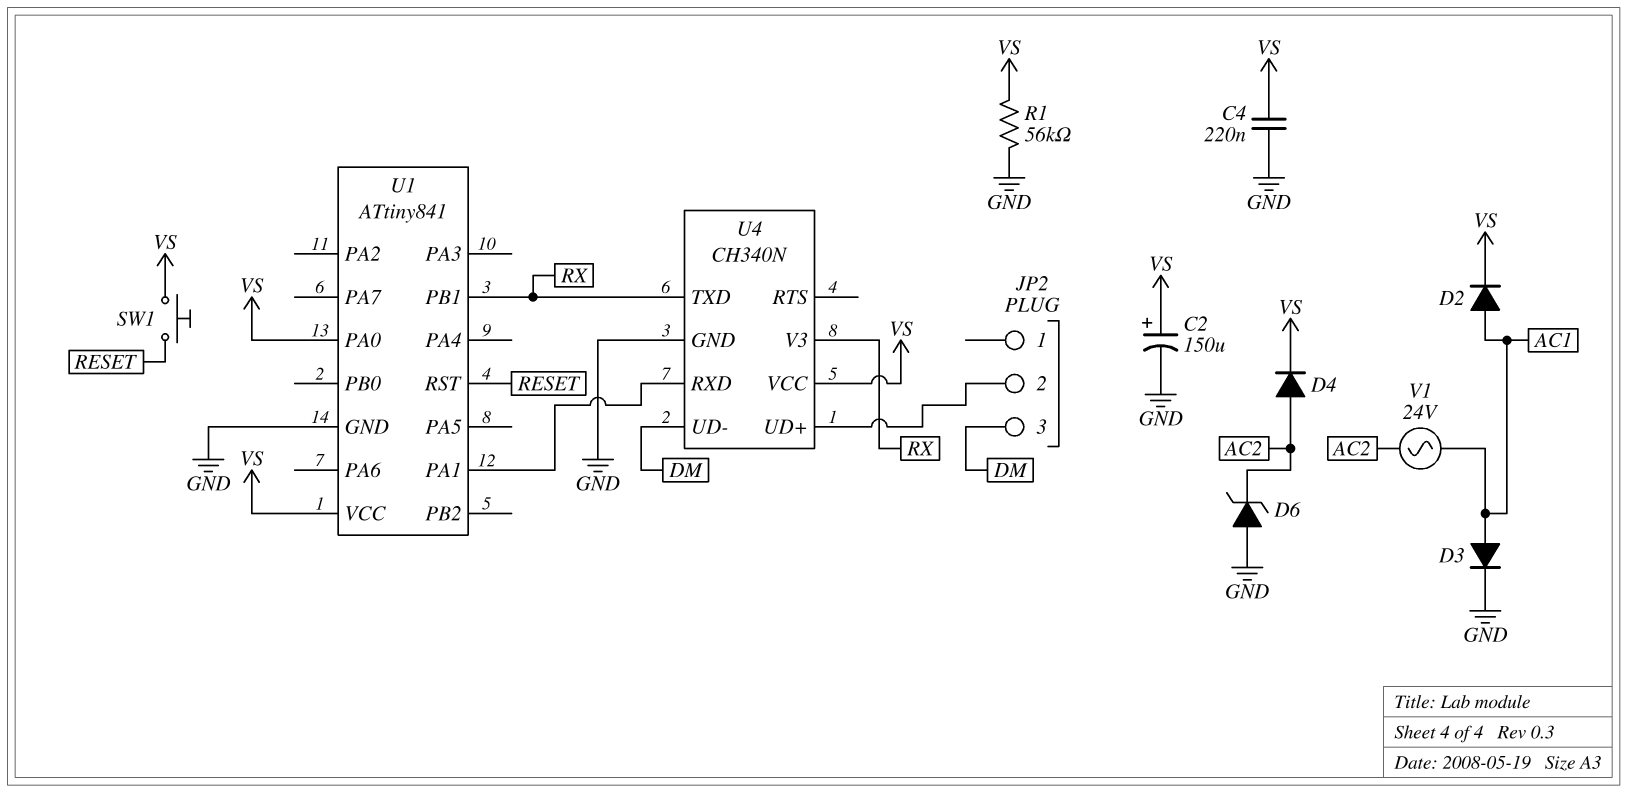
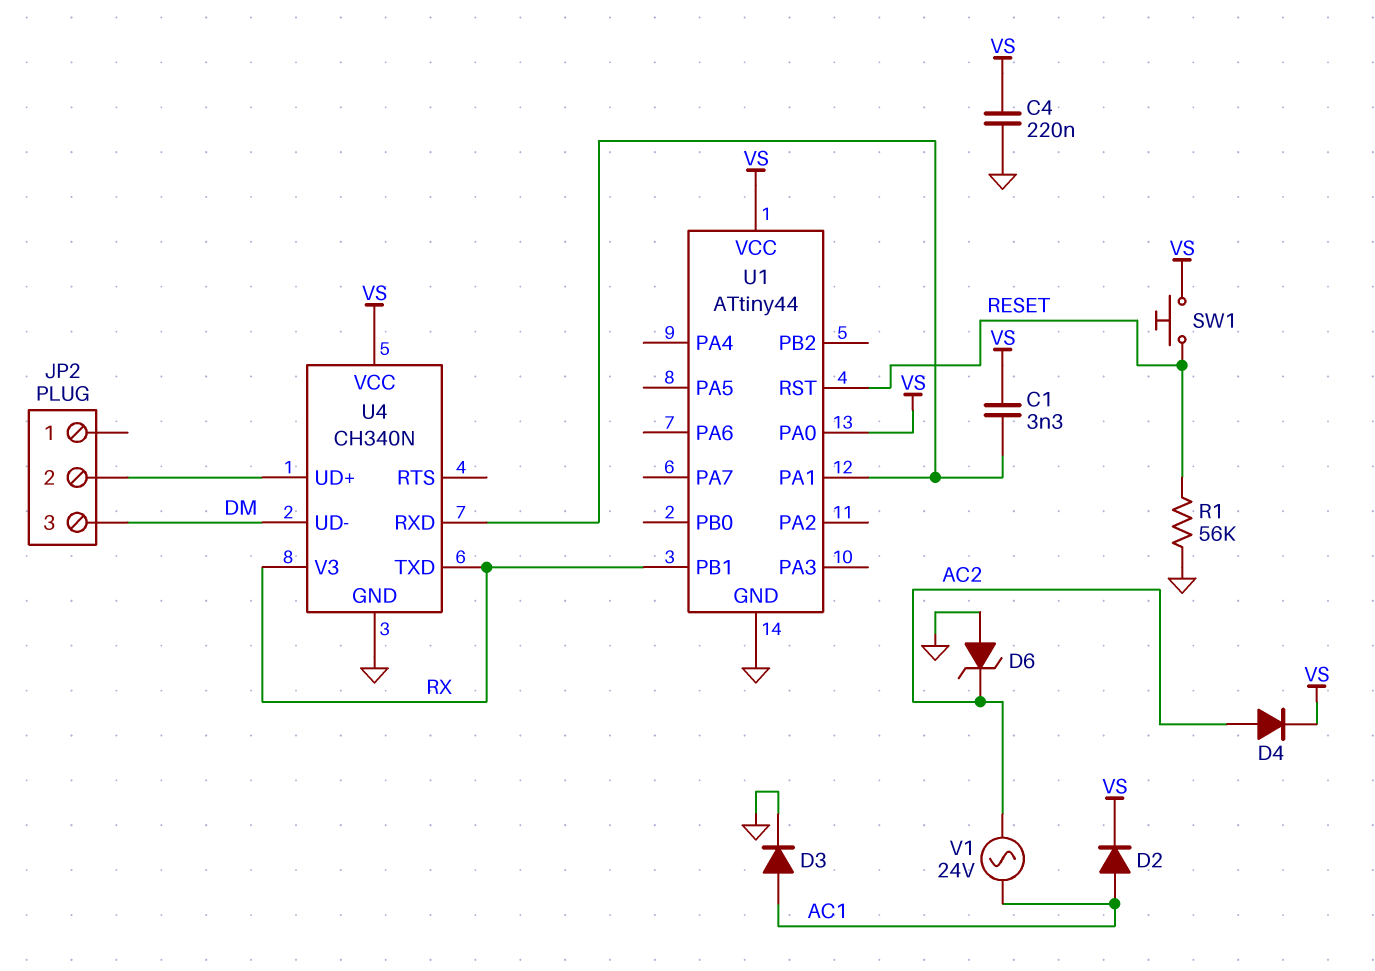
C1: none -> 3.3nF (U1/PA1, VS)
C2: 150uF (plus VS, minus GND) -> none
R1: 56k (GND, VS) -> 56k (GND, RESET)
U1: ATtiny841 -> ATtiny44

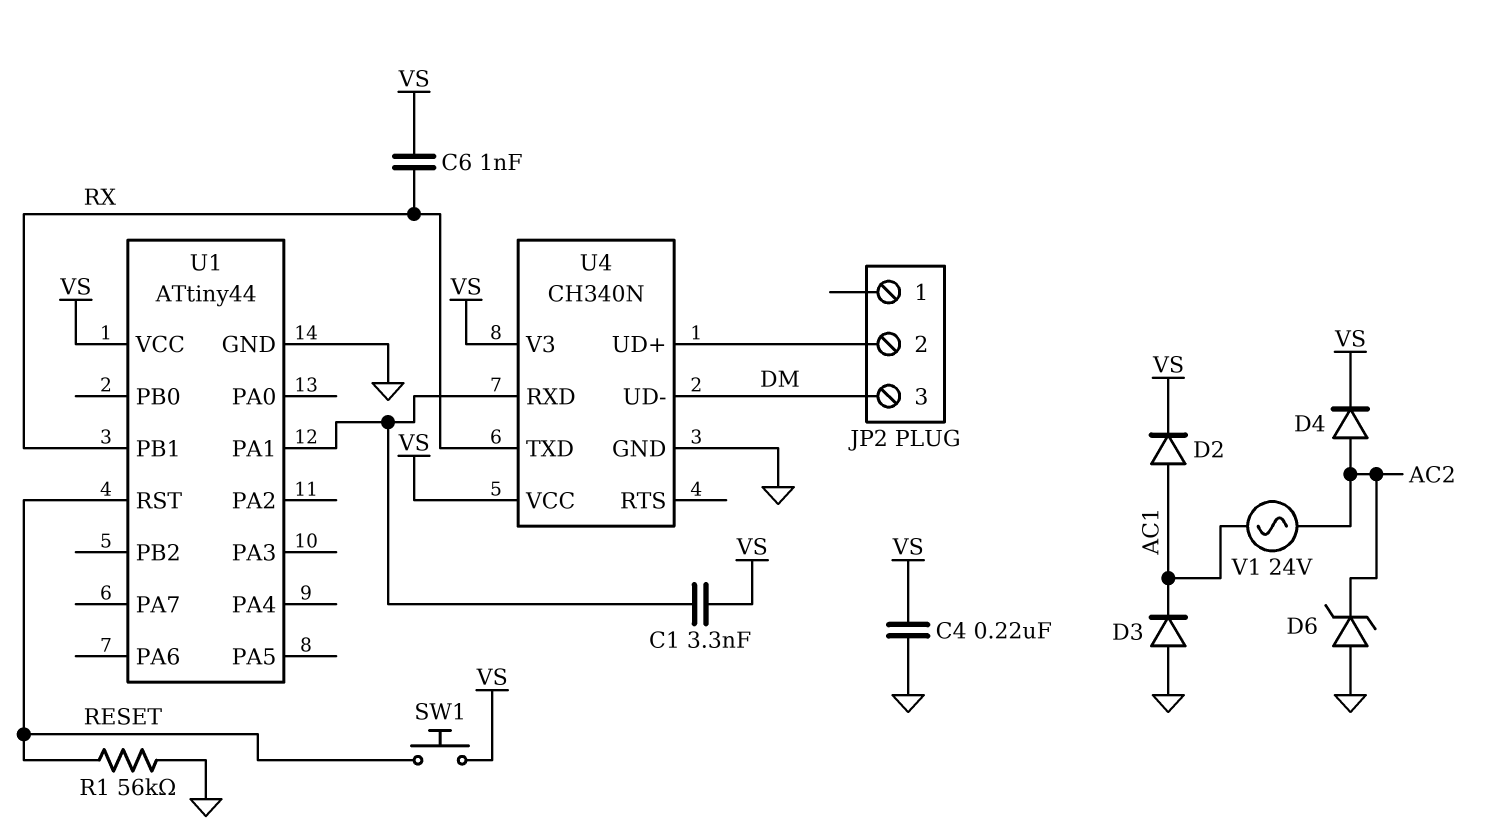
C6: none -> 1nF (RX, VS)
D3: diode (A AC1, K GND) -> diode (A GND, K AC1)
U1 pin PA0: VS -> none
U4 pin V3: RX -> VS

